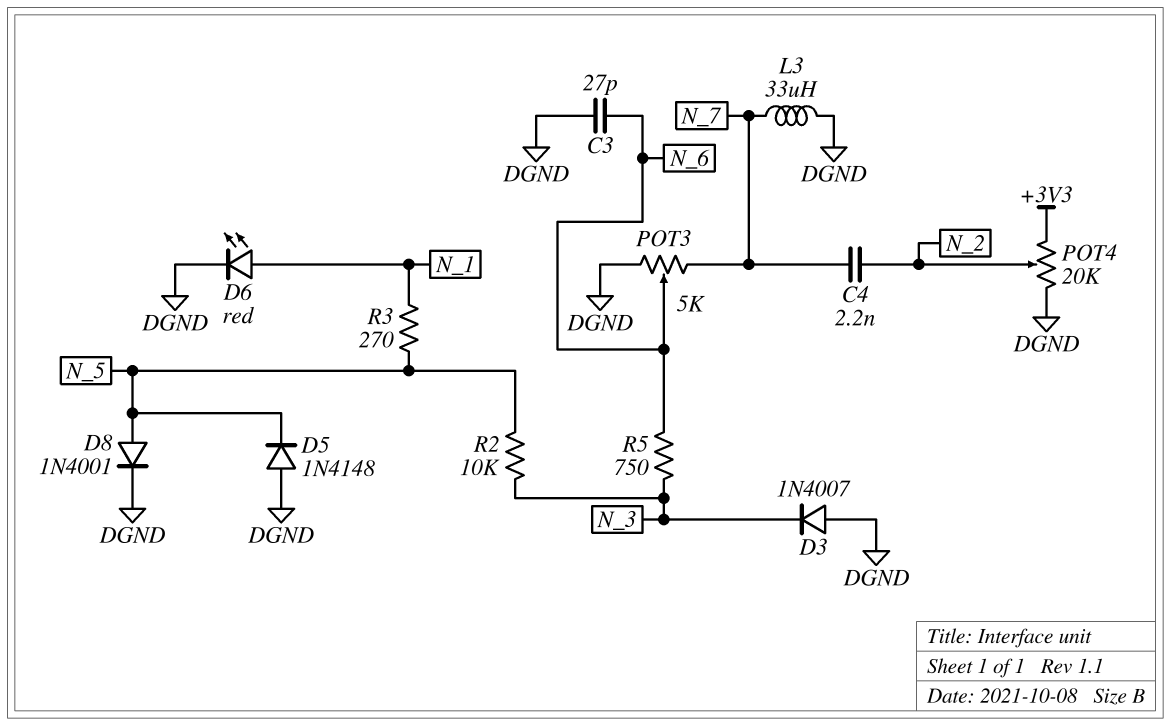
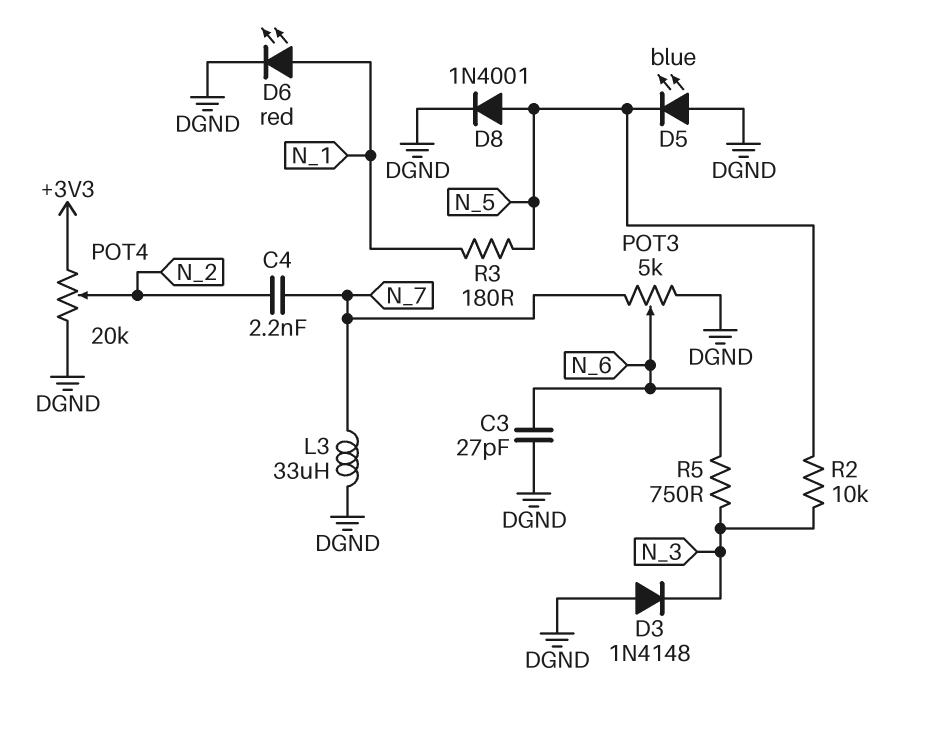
D3: diode 1N4007 (A DGND, K N_3) -> diode 1N4148 (A DGND, K N_3)
D5: diode 1N4148 (A DGND, K N_5) -> LED blue (A DGND, K N_5)
R3: 270 (N_1, N_5) -> 180 (N_1, N_5)

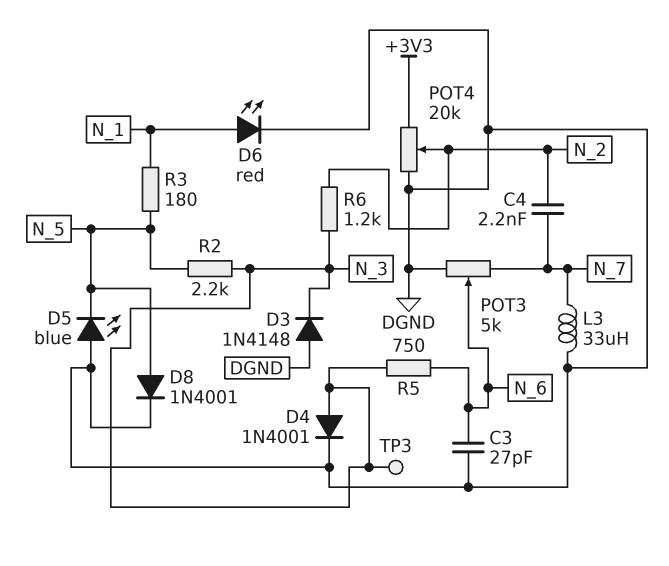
D4: none -> diode 1N4001 (A N_3, K DGND)
R2: 10k (N_3, N_5) -> 2.2k (N_3, N_5)
R6: none -> 1.2k (N_2, N_3)
TP3: none -> test point (N_3)

